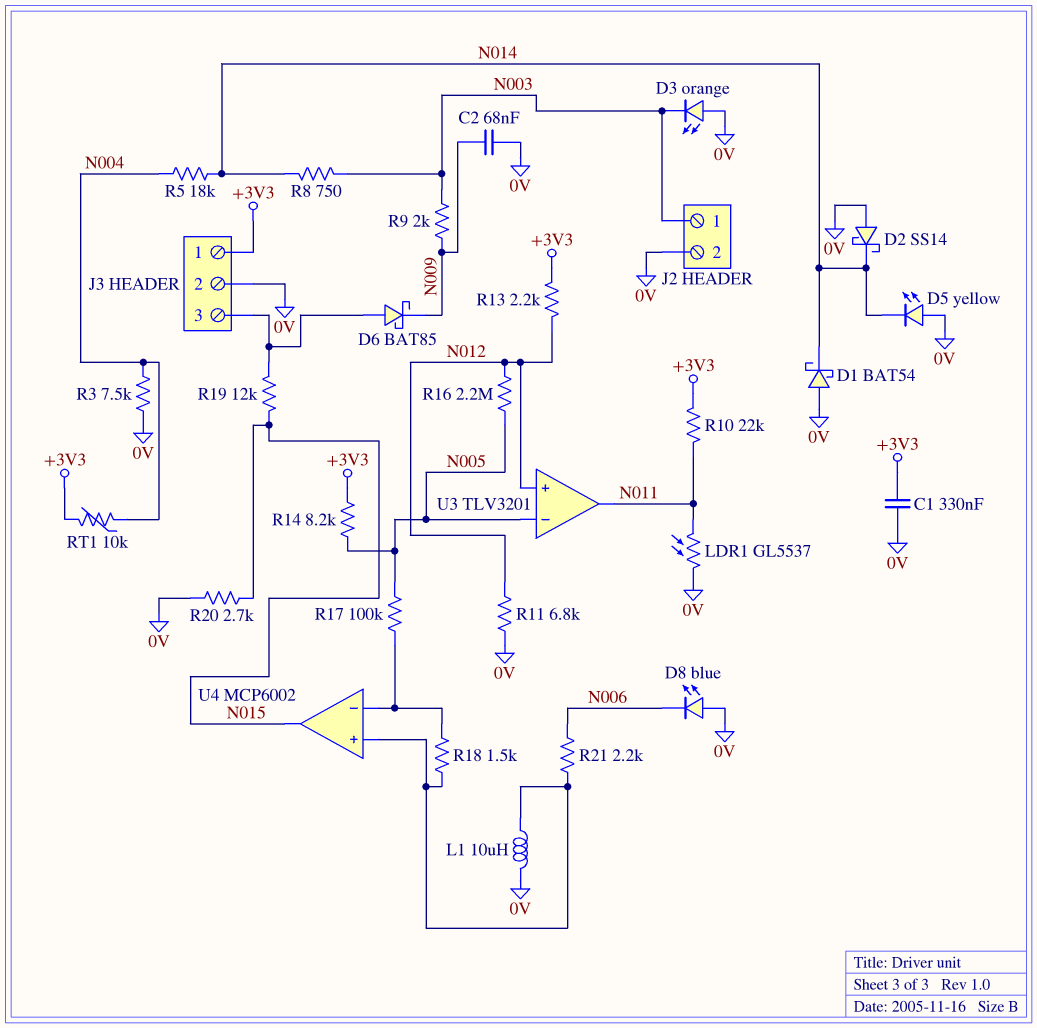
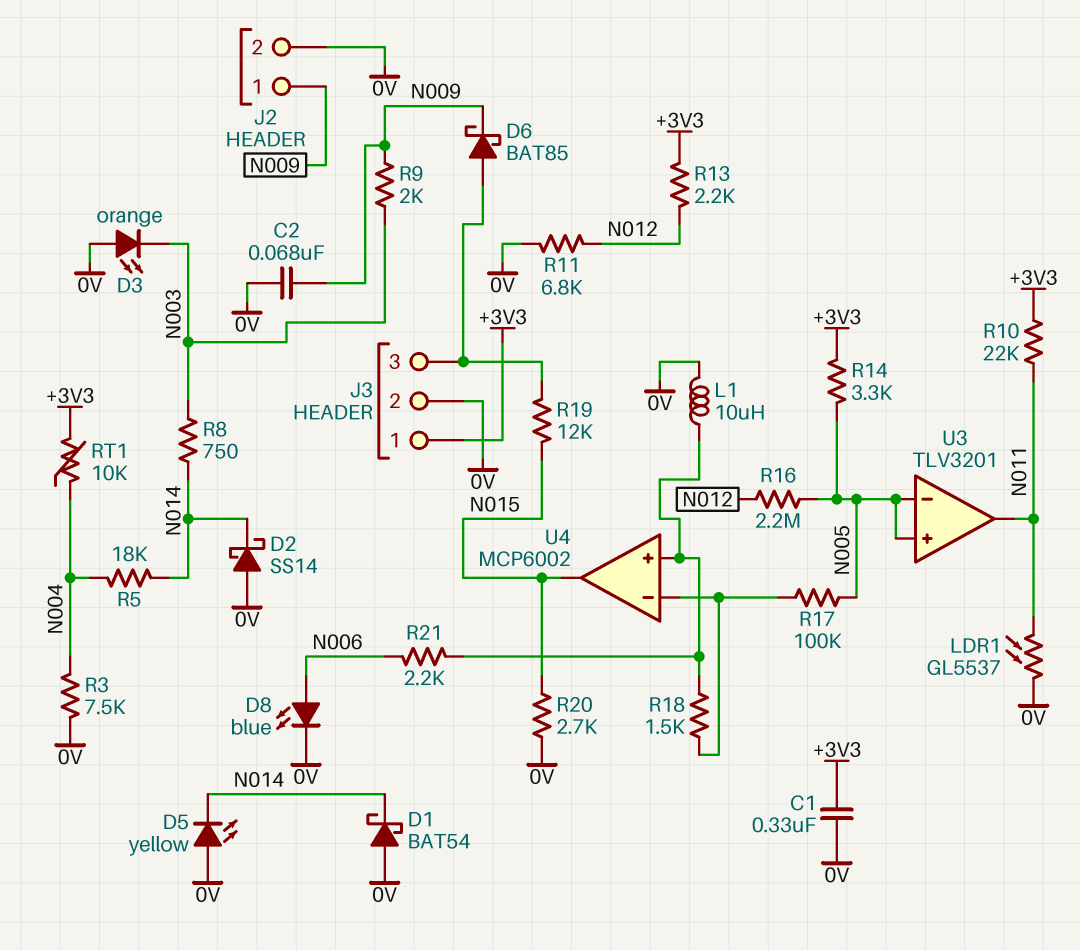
D8: LED blue (A 0V, K N006) -> LED blue (A N006, K 0V)
J2 pin 1: N003 -> N009
R14: 8.2k (+3V3, N005) -> 3.3k (+3V3, N005)
U3 pin in+: N012 -> N005

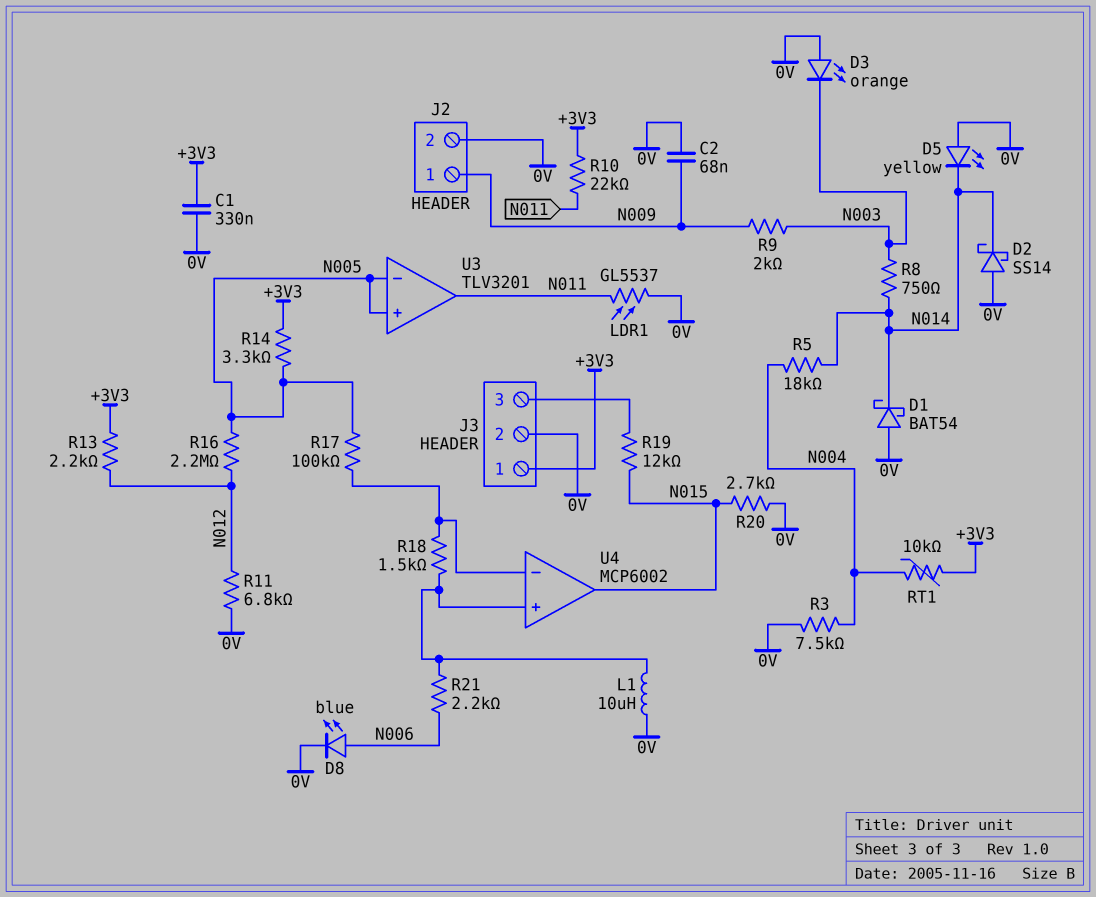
D6: schottky BAT85 (A J3/3, K N009) -> none

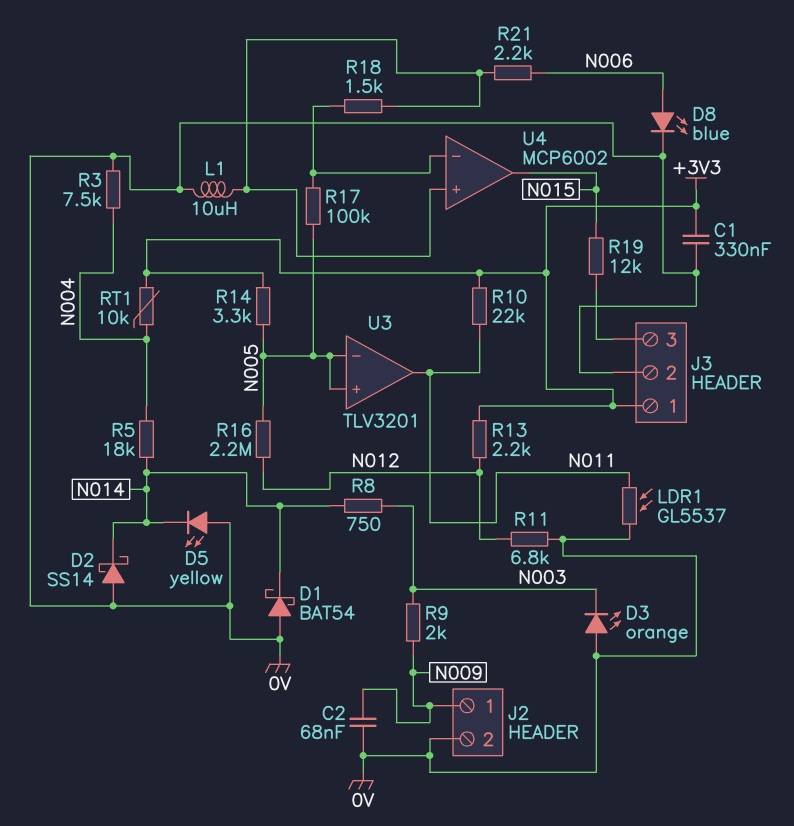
R20: 2.7k (0V, N015) -> none

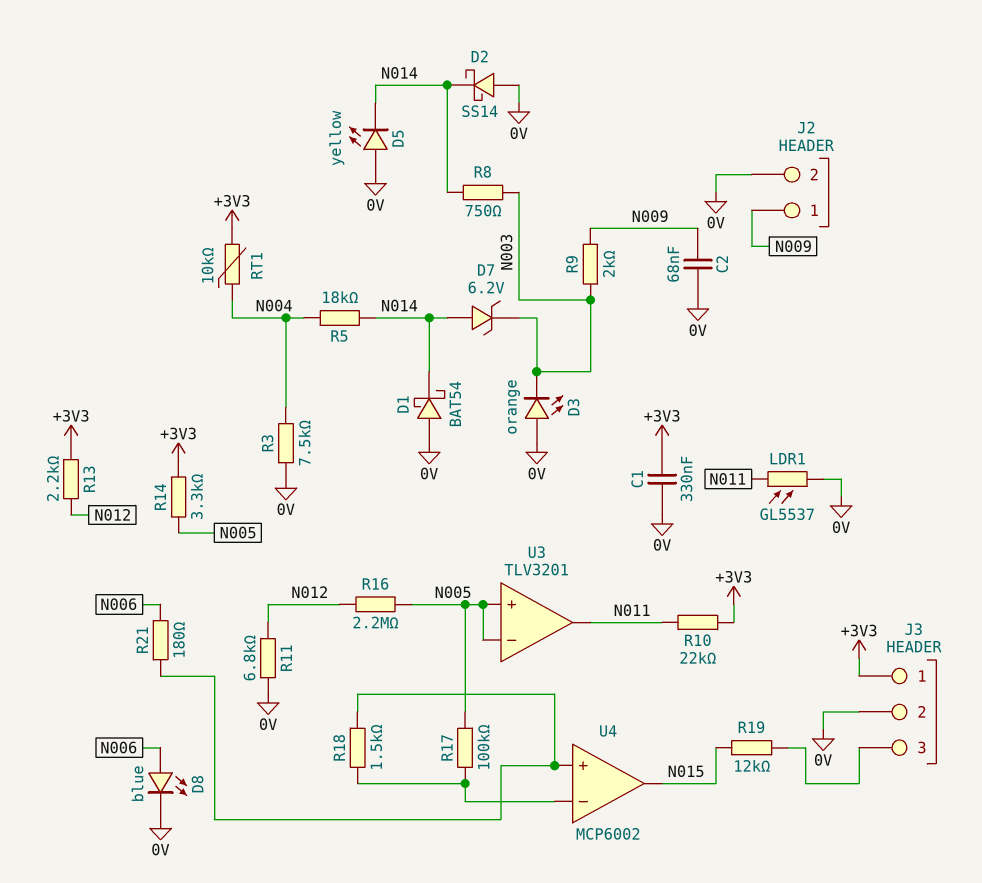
D7: none -> zener 6.2V (A N014, K N003)
L1: 10uH (0V, U4/in+) -> none
R21: 2.2k (N006, U4/in+) -> 180 (N006, U4/in+)

